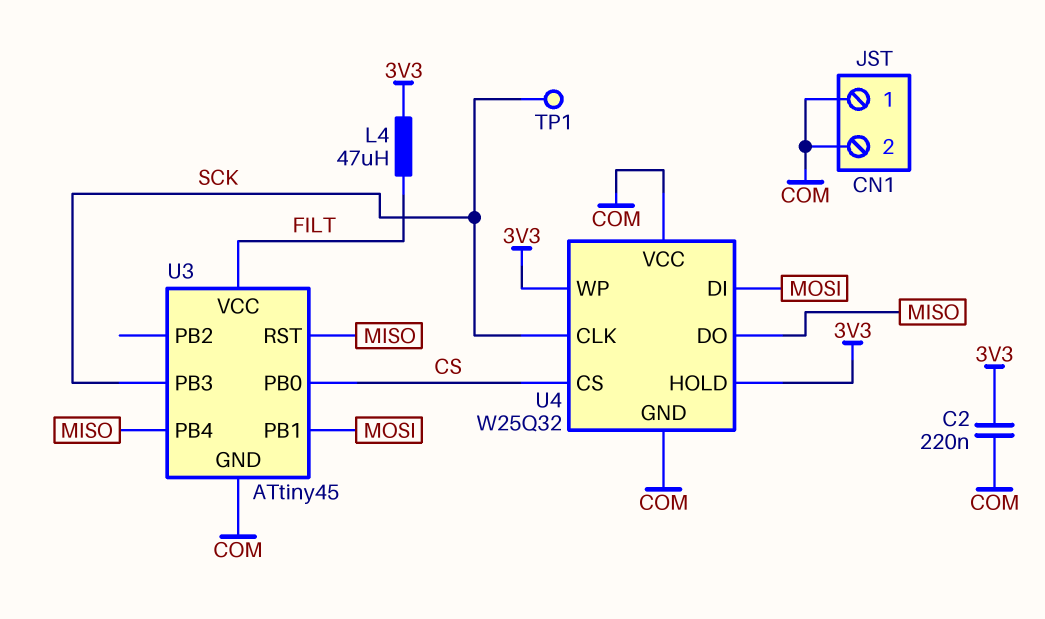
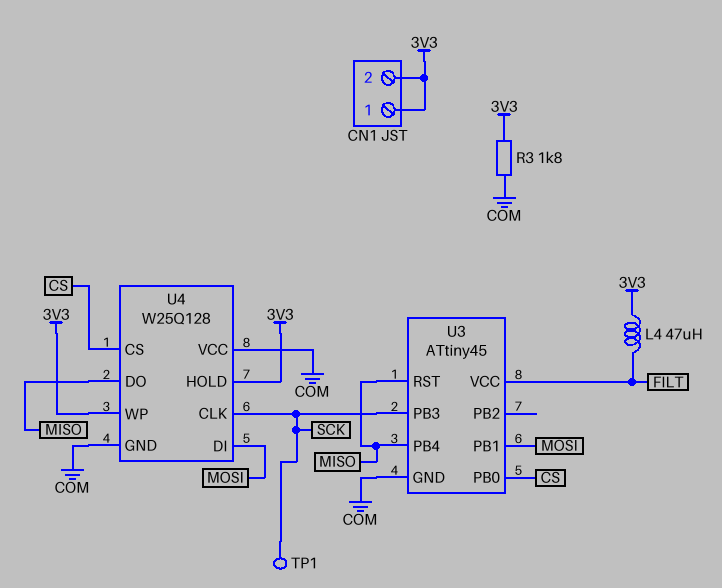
C2: 220nF (3V3, COM) -> none
CN1 pin 1: COM -> 3V3
CN1 pin 2: COM -> 3V3
R3: none -> 1.8k (3V3, COM)
U4: W25Q32 -> W25Q128

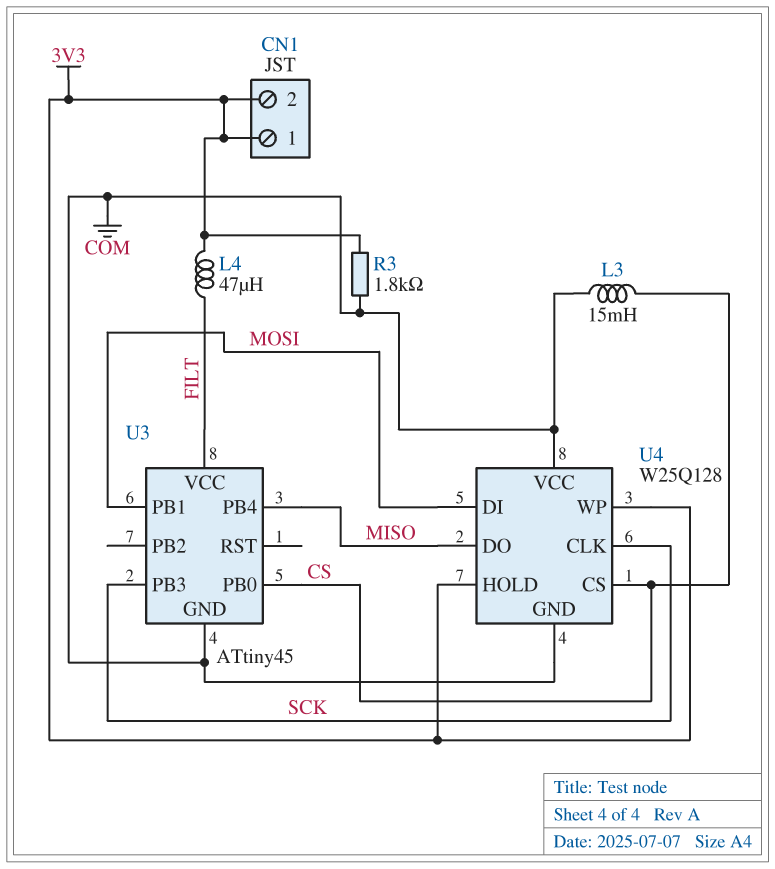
L3: none -> 15mH (COM, CS)
TP1: test point (SCK) -> none
U3 pin RST: MISO -> none

